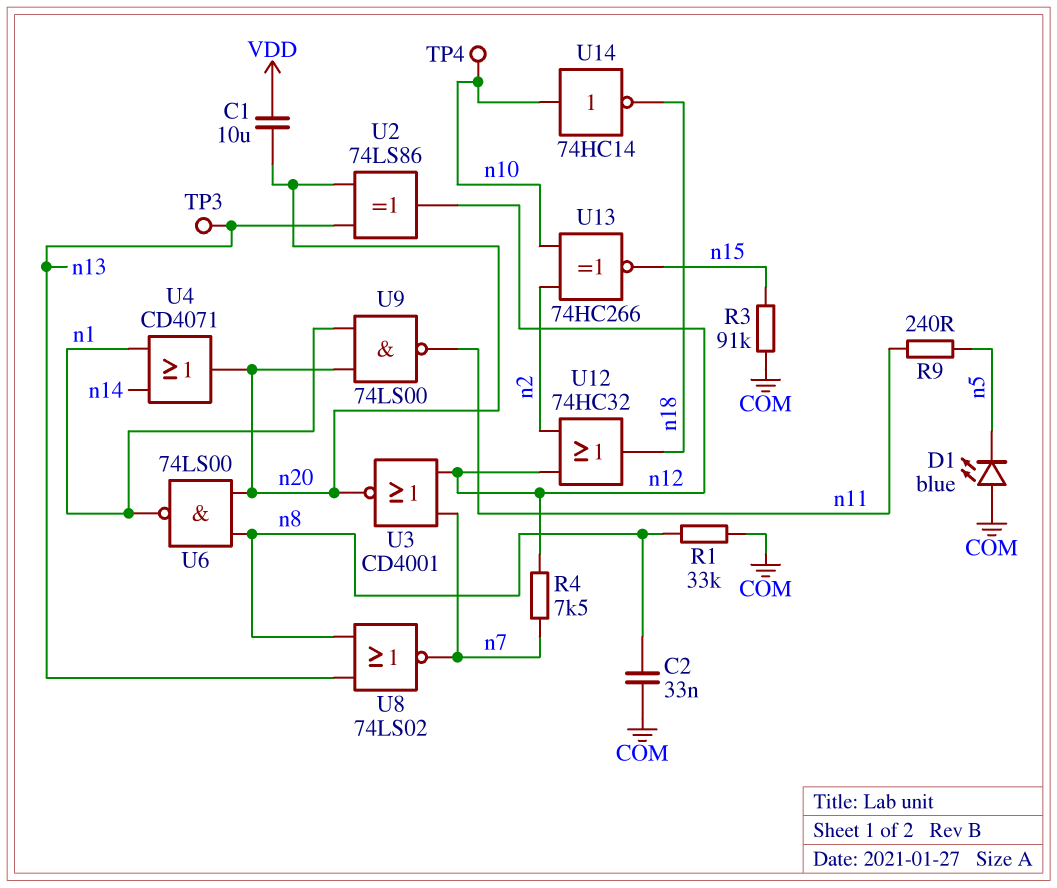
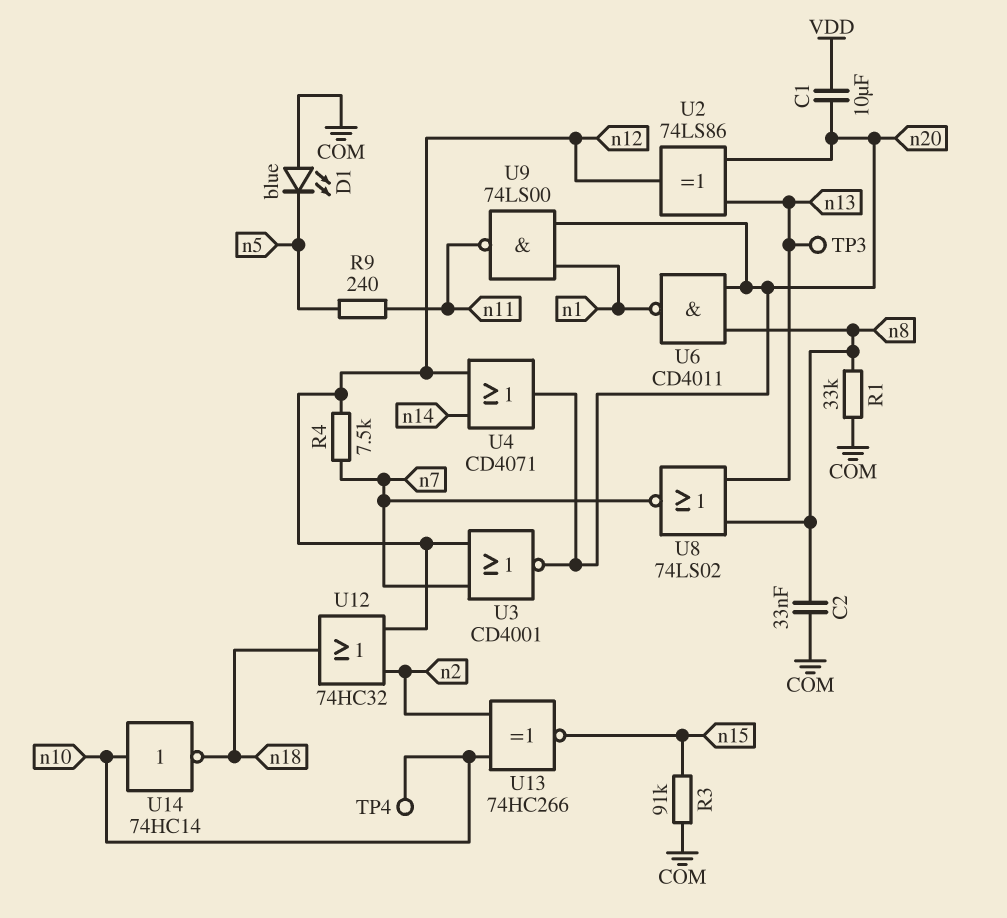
U4: OR CD4071 (in n1, in n14, out n20) -> OR CD4071 (in n12, in n14, out n20)
U6: NAND 74LS00 (in n8, in n20, out n1) -> NAND CD4011 (in n8, in n20, out n1)

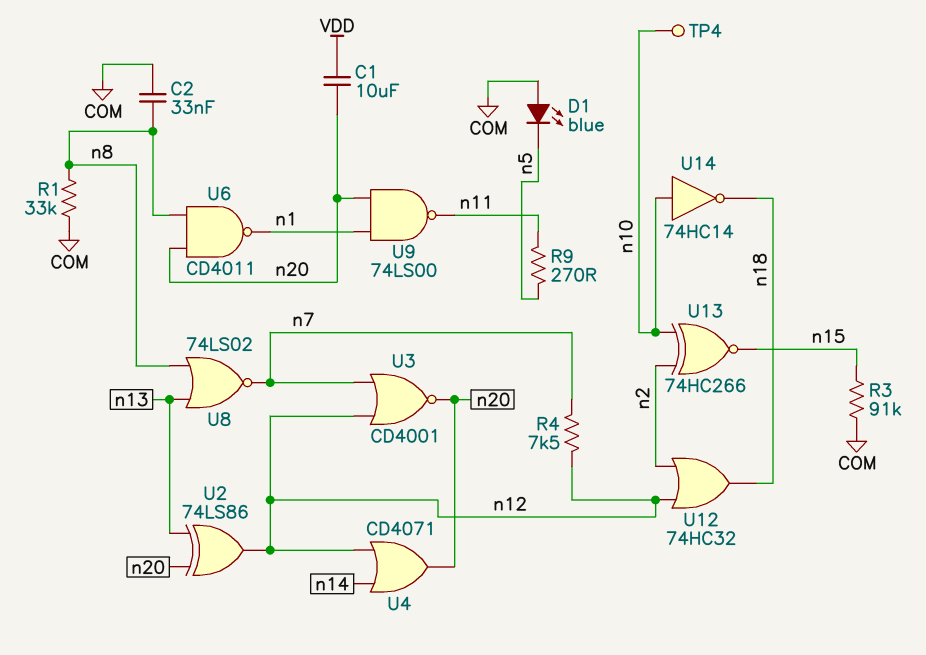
R9: 240 (n5, n11) -> 270 (n5, n11)
TP3: test point (n13) -> none

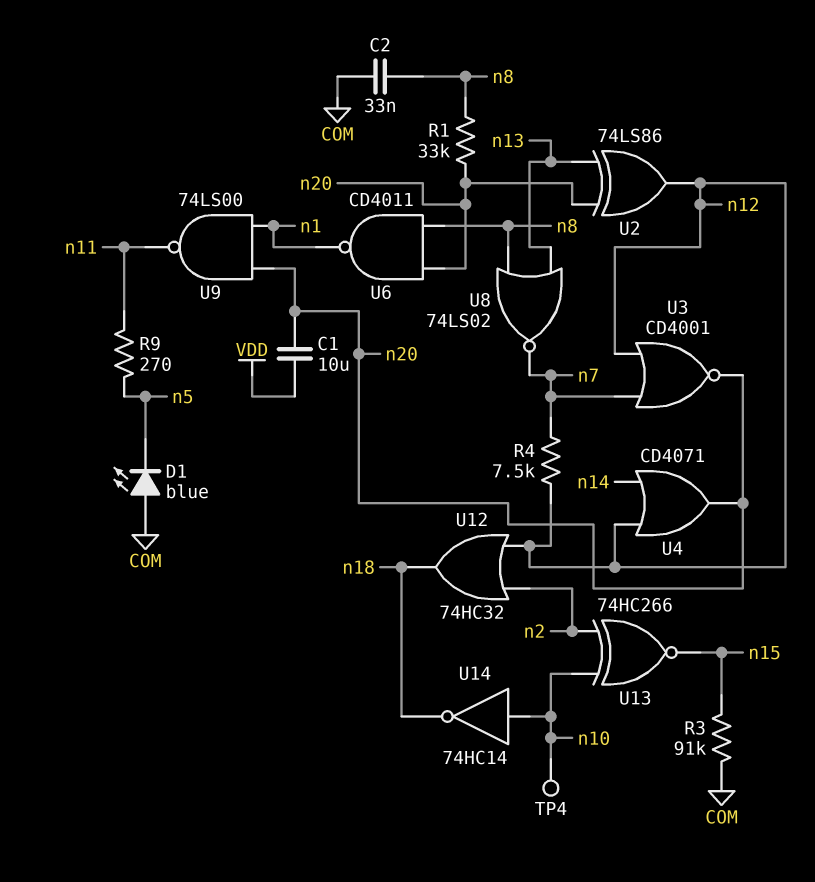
R1: 33k (COM, n8) -> 33k (n8, n20)

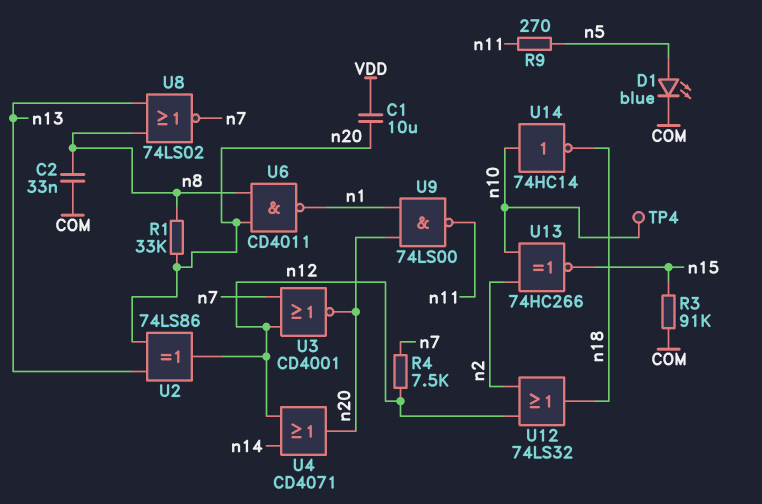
D1: LED blue (A COM, K n5) -> LED blue (A n5, K COM)
U12: OR 74HC32 (in n2, in n12, out n18) -> OR 74LS32 (in n2, in n12, out n18)

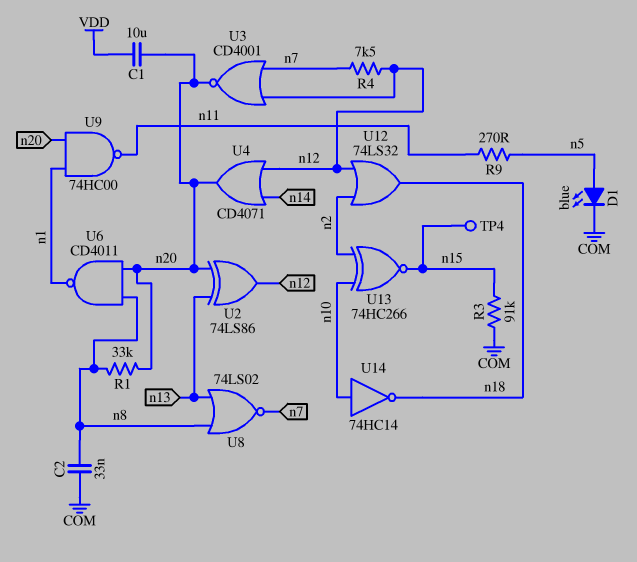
TP4: test point (n10) -> test point (n15)
U9: NAND 74LS00 (in n1, in n20, out n11) -> NAND 74HC00 (in n1, in n20, out n11)

